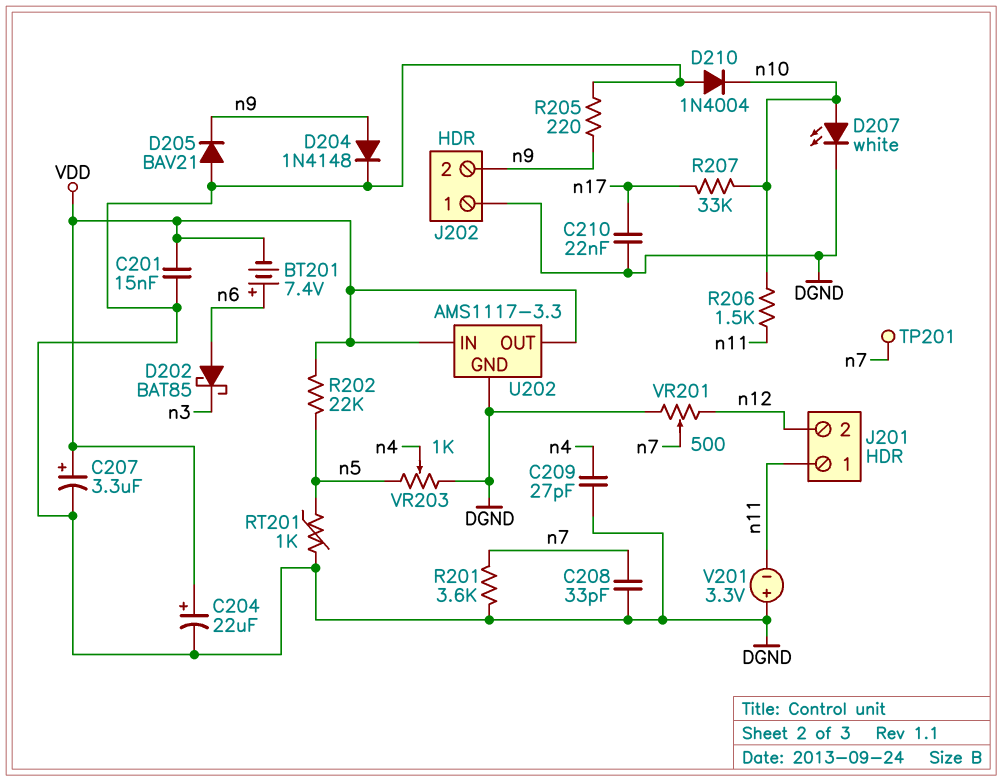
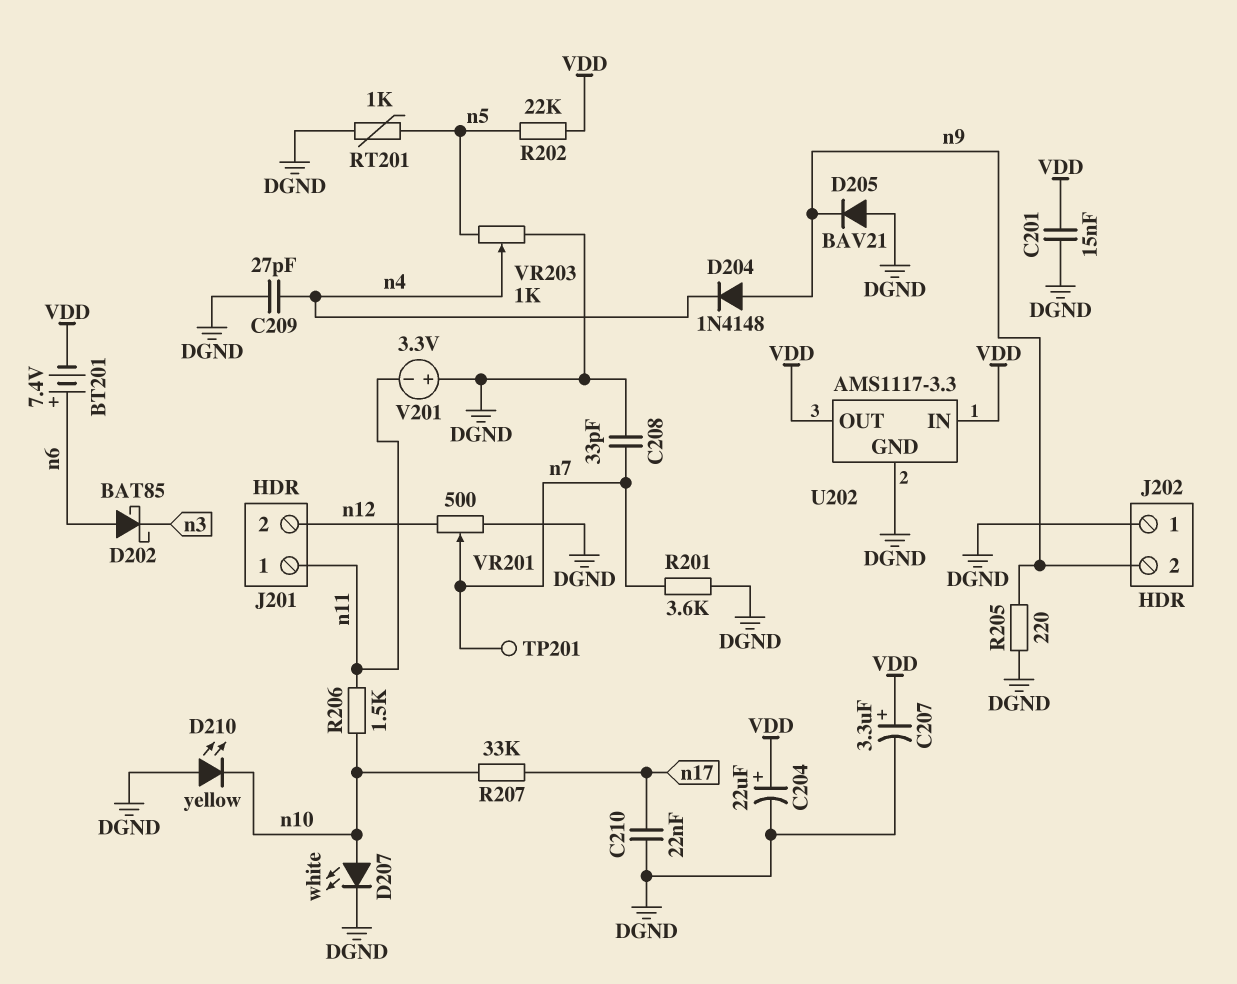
D204: diode 1N4148 (A n9, K DGND) -> diode 1N4148 (A n9, K n4)
D210: diode 1N4004 (A DGND, K n10) -> LED yellow (A DGND, K n10)

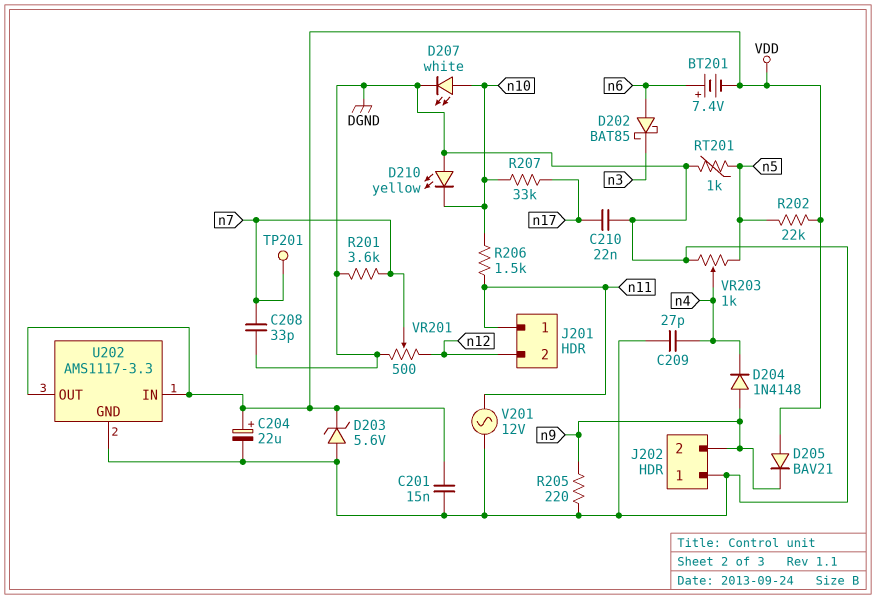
C207: 3.3uF (plus VDD, minus DGND) -> none
D203: none -> zener 5.6V (A DGND, K VDD)
D205: diode BAV21 (A DGND, K n9) -> diode BAV21 (A VDD, K n9)
V201: 3.3V (plus DGND, minus n11) -> AC 12V (DGND, n11)

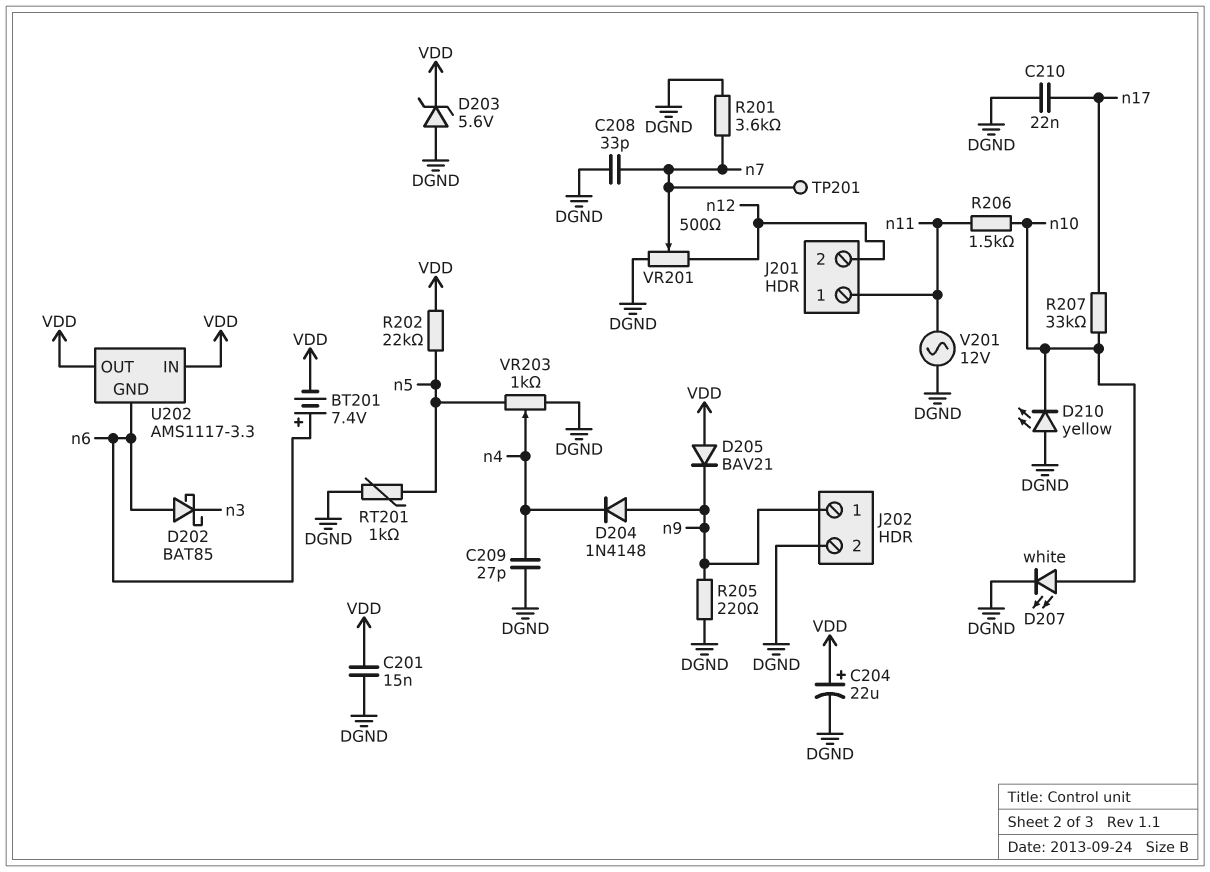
J202 pin 1: DGND -> n9
J202 pin 2: n9 -> DGND
U202 pin GND: DGND -> n6

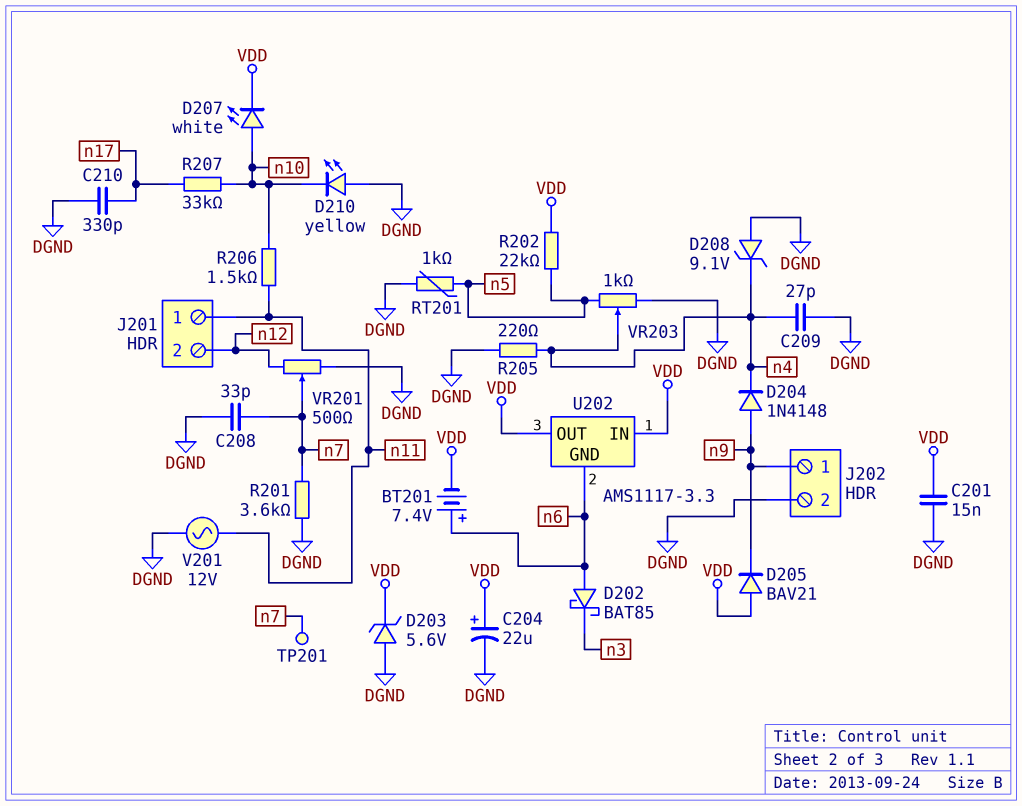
C210: 22nF (DGND, n17) -> 330pF (DGND, n17)
D207: LED white (A n10, K DGND) -> LED white (A n10, K VDD)
D208: none -> zener 9.1V (A DGND, K n4)
R205: 220 (DGND, n9) -> 220 (DGND, n4)

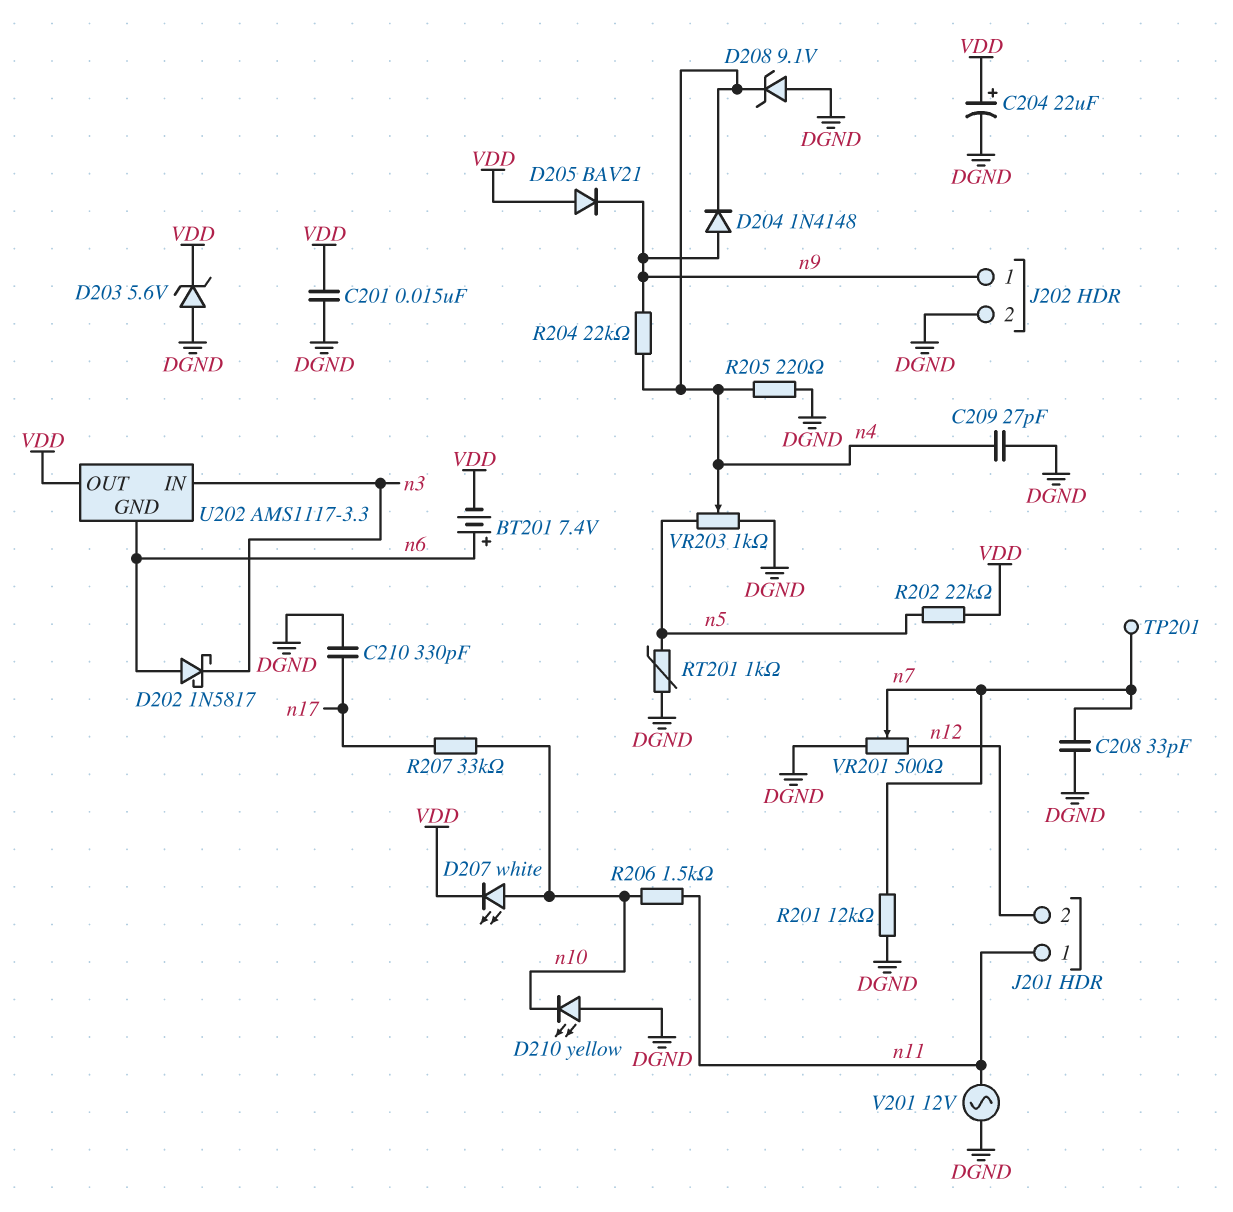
D202: schottky BAT85 (A n6, K n3) -> schottky 1N5817 (A n6, K n3)
R201: 3.6k (DGND, n7) -> 12k (DGND, n7)
R204: none -> 22k (n4, n9)
U202 pin IN: VDD -> n3

